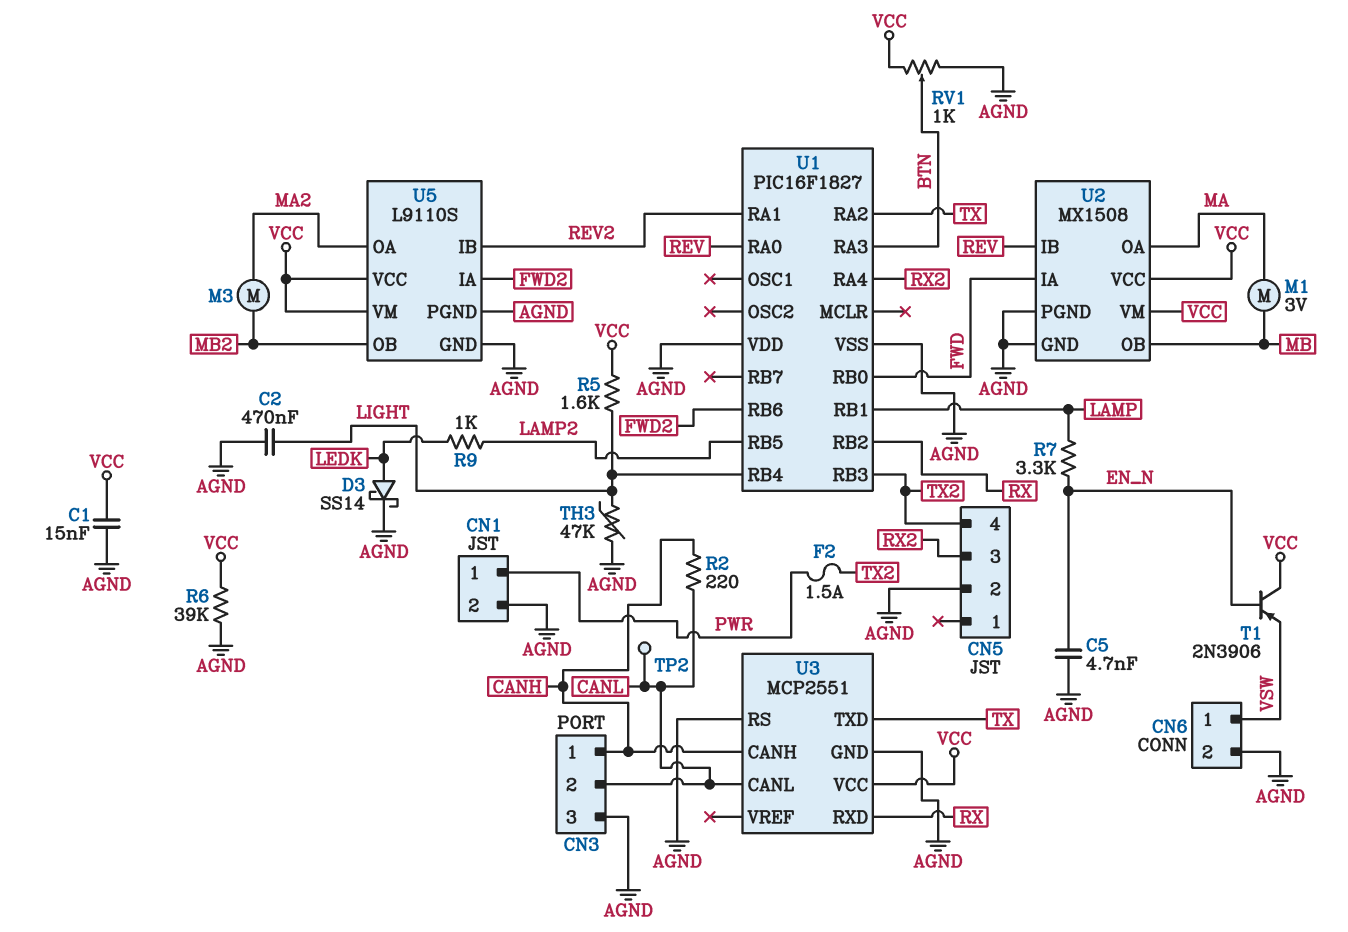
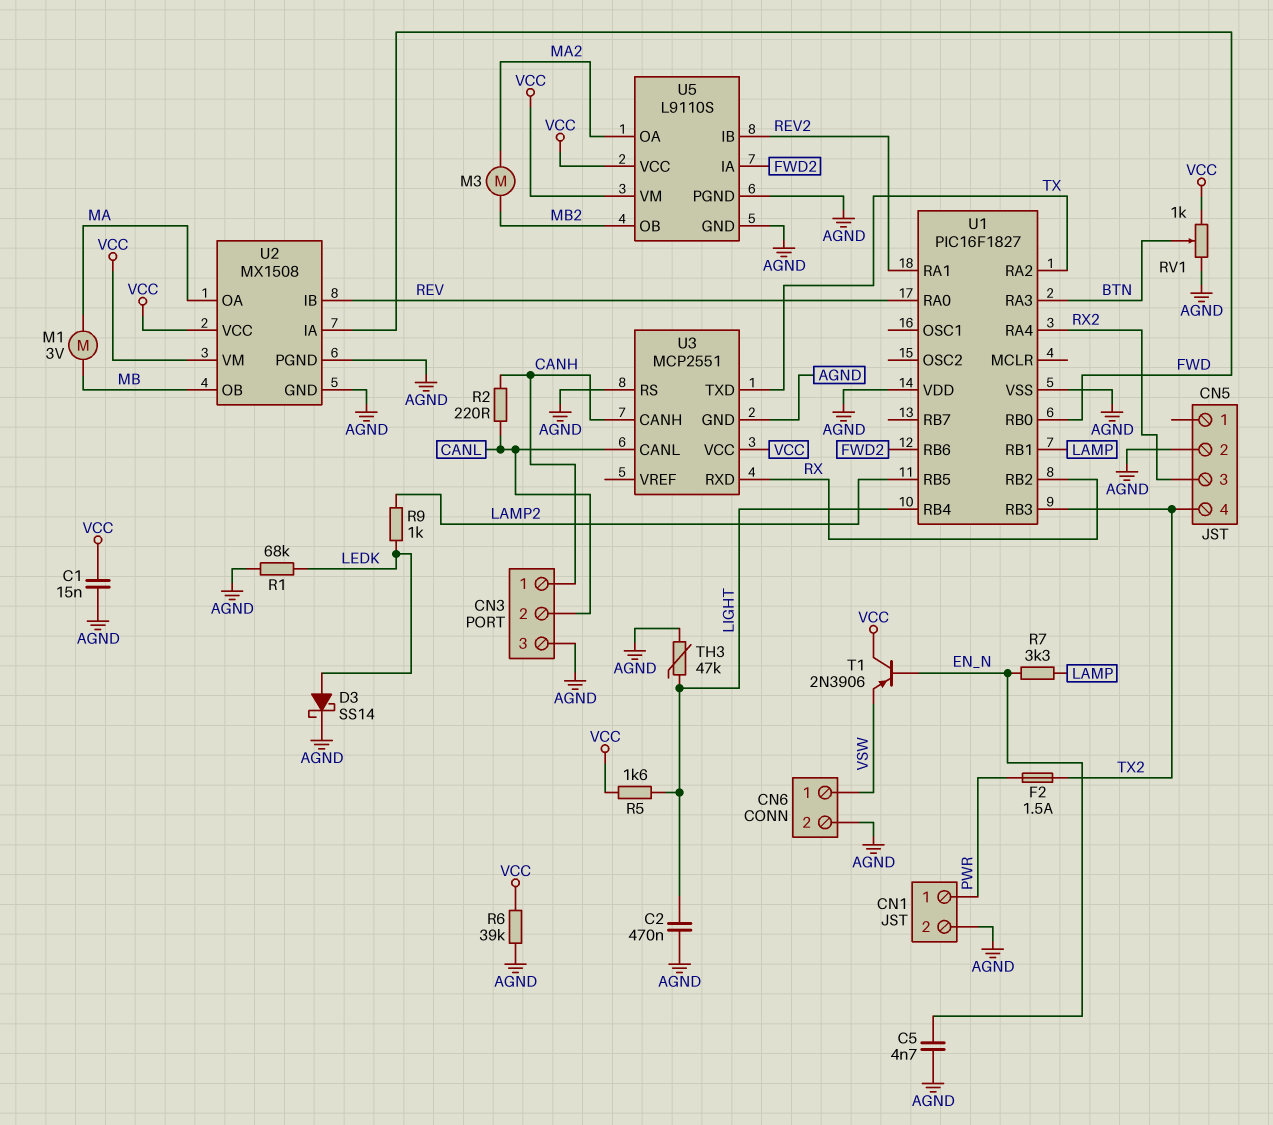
R1: none -> 68k (AGND, LEDK)
TP2: test point (CANL) -> none

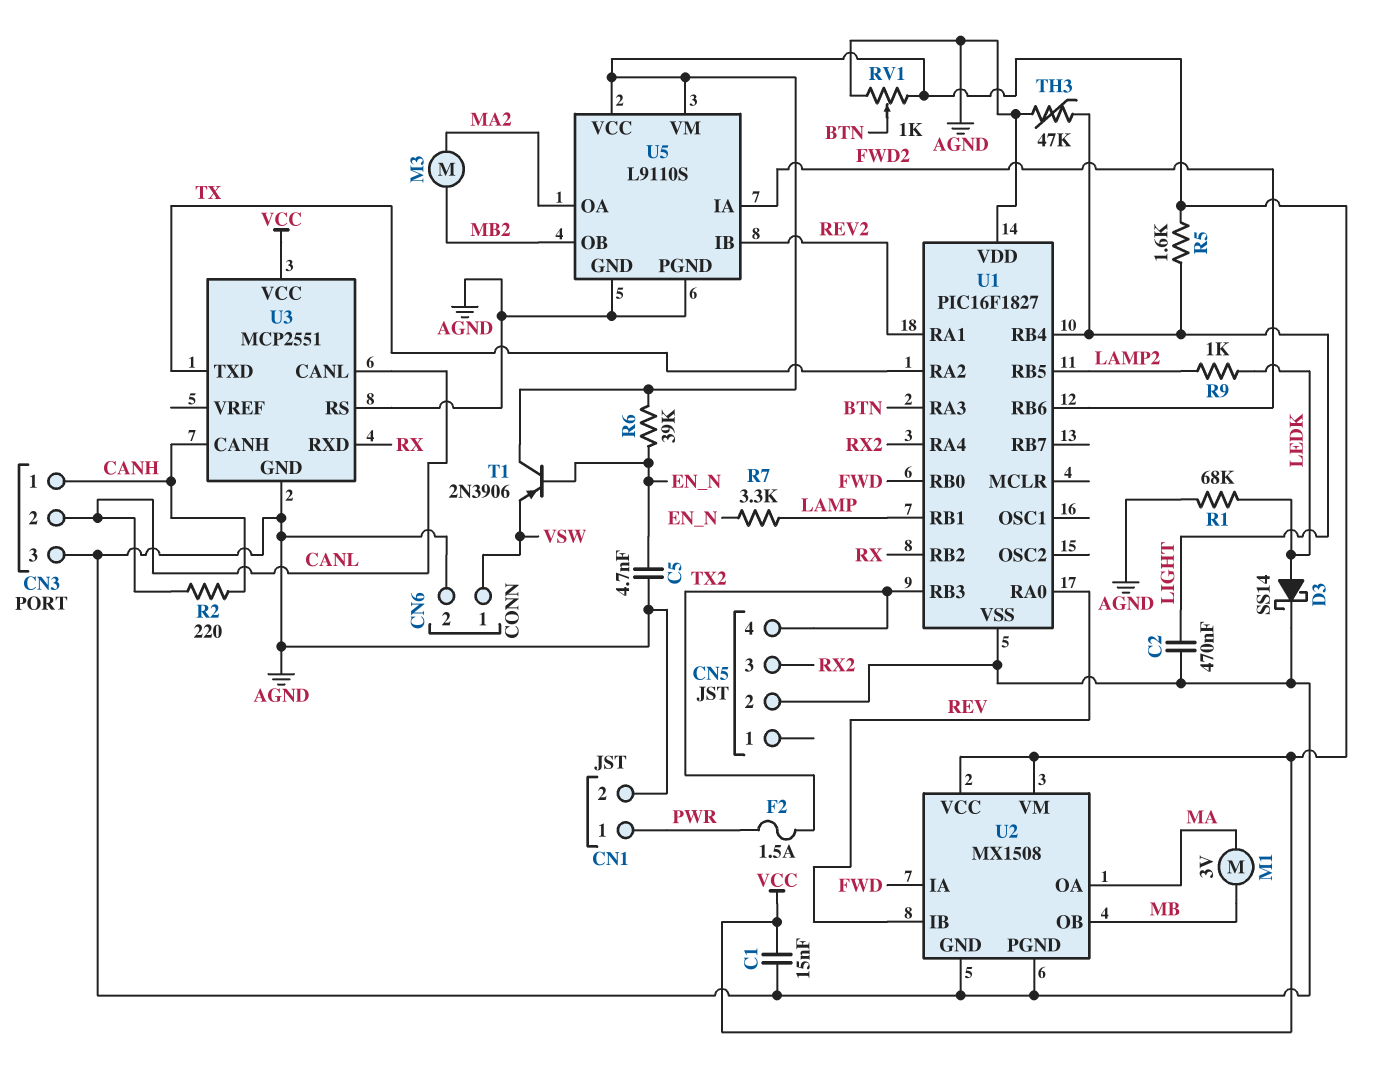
R6: 39k (AGND, VCC) -> 39k (EN_N, VCC)

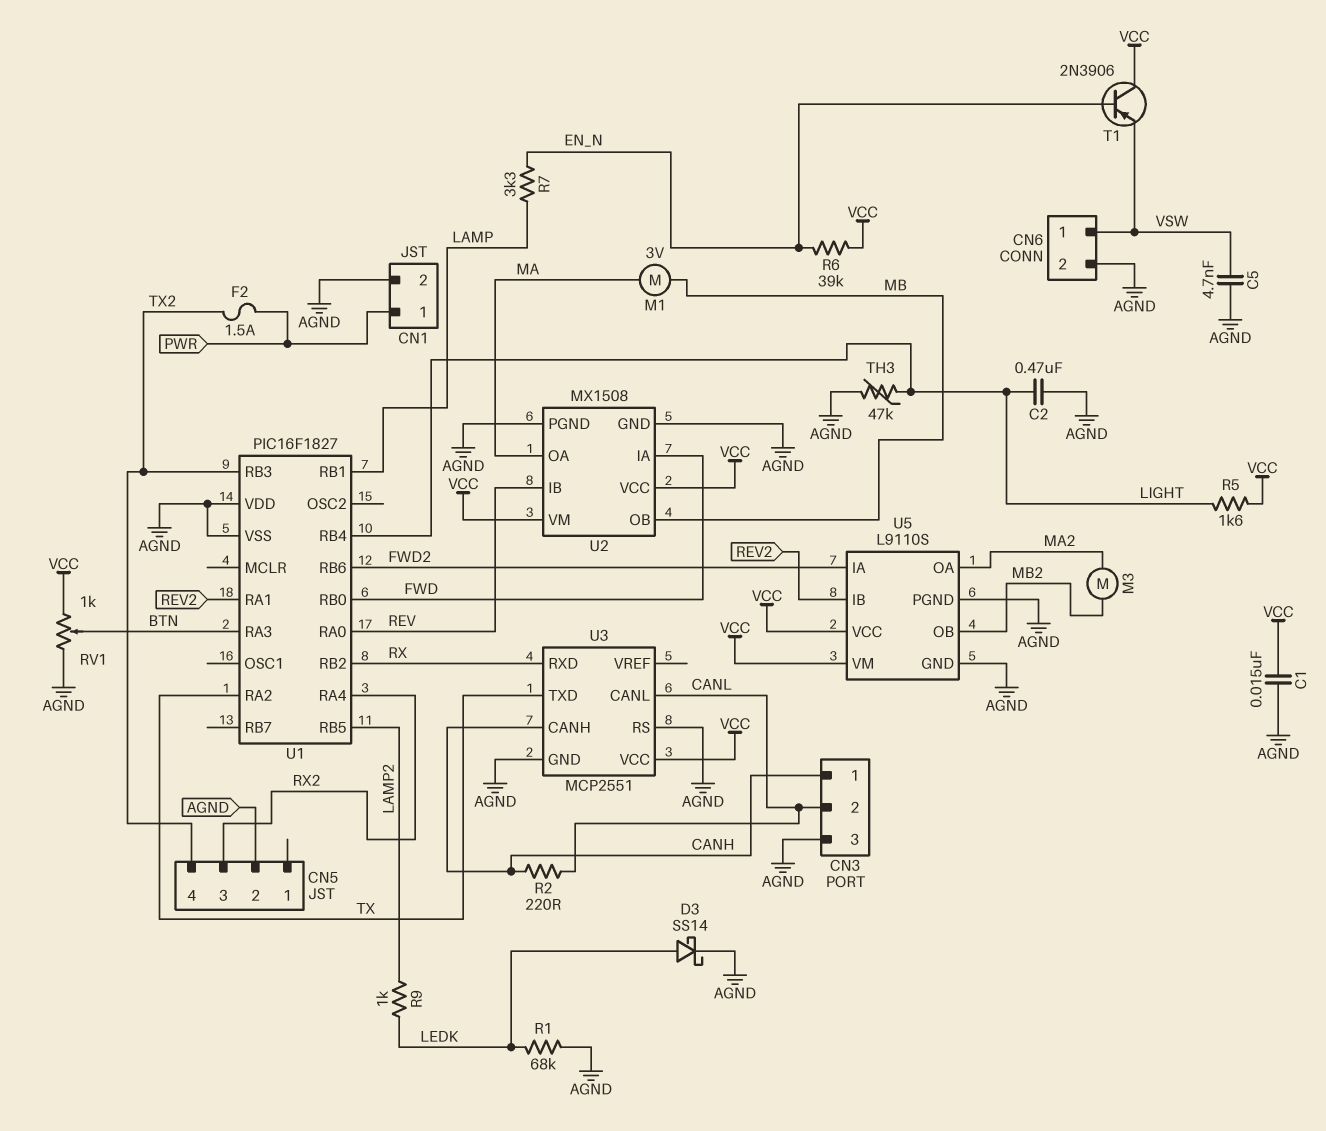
C5: 4.7nF (AGND, EN_N) -> 4.7nF (AGND, VSW)

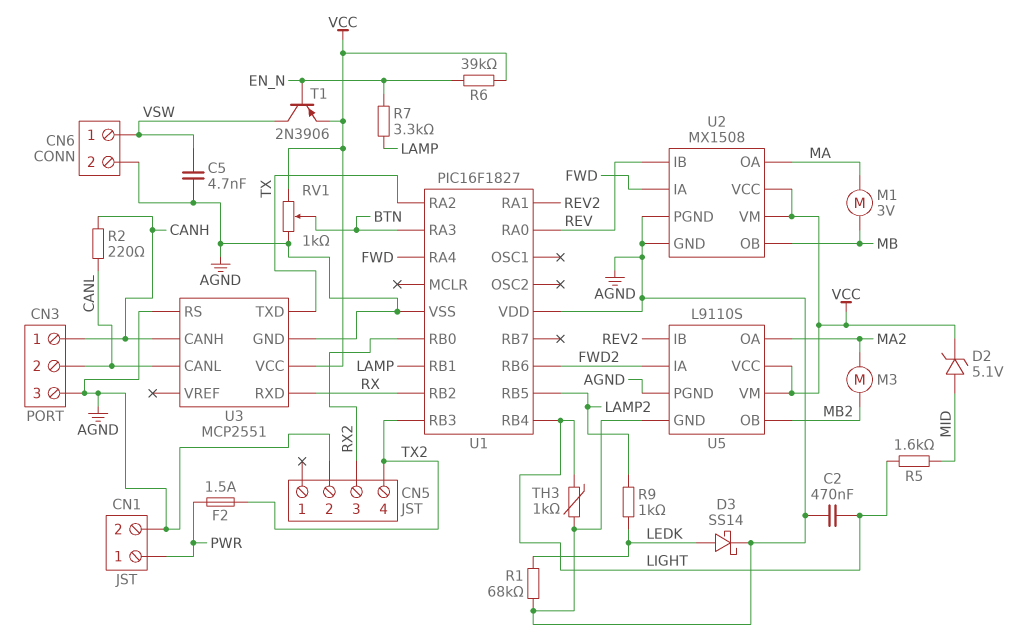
C1: 15nF (AGND, VCC) -> none
D2: none -> zener 5.1V (A MID, K VCC)
R5: 1.6k (LIGHT, VCC) -> 1.6k (LIGHT, MID)
T1: PNP 2N3906 (B EN_N, C VCC, E VSW) -> PNP 2N3906 (B EN_N, C VSW, E VCC)
TH3: 47k (AGND, LIGHT) -> 1k (AGND, LIGHT)
U1 pin RA4: RX2 -> FWD
U1 pin RB0: FWD -> RX2

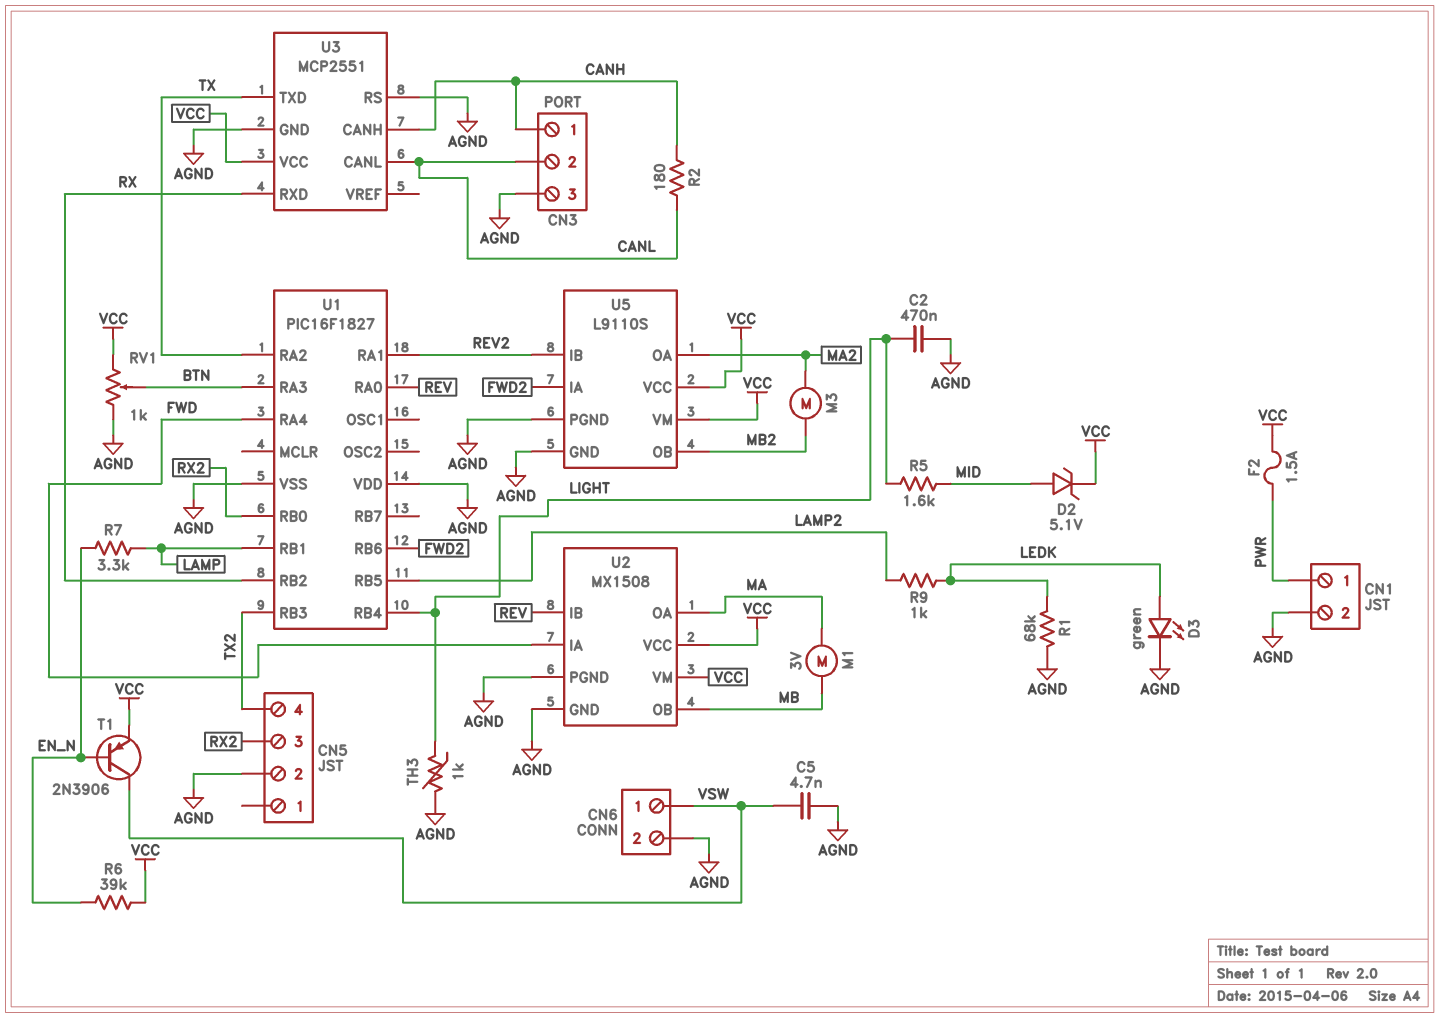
D3: schottky SS14 (A LEDK, K AGND) -> LED green (A LEDK, K AGND)
F2: 1.5A (PWR, TX2) -> 1.5A (PWR, VCC)
R2: 220 (CANH, CANL) -> 180 (CANH, CANL)

